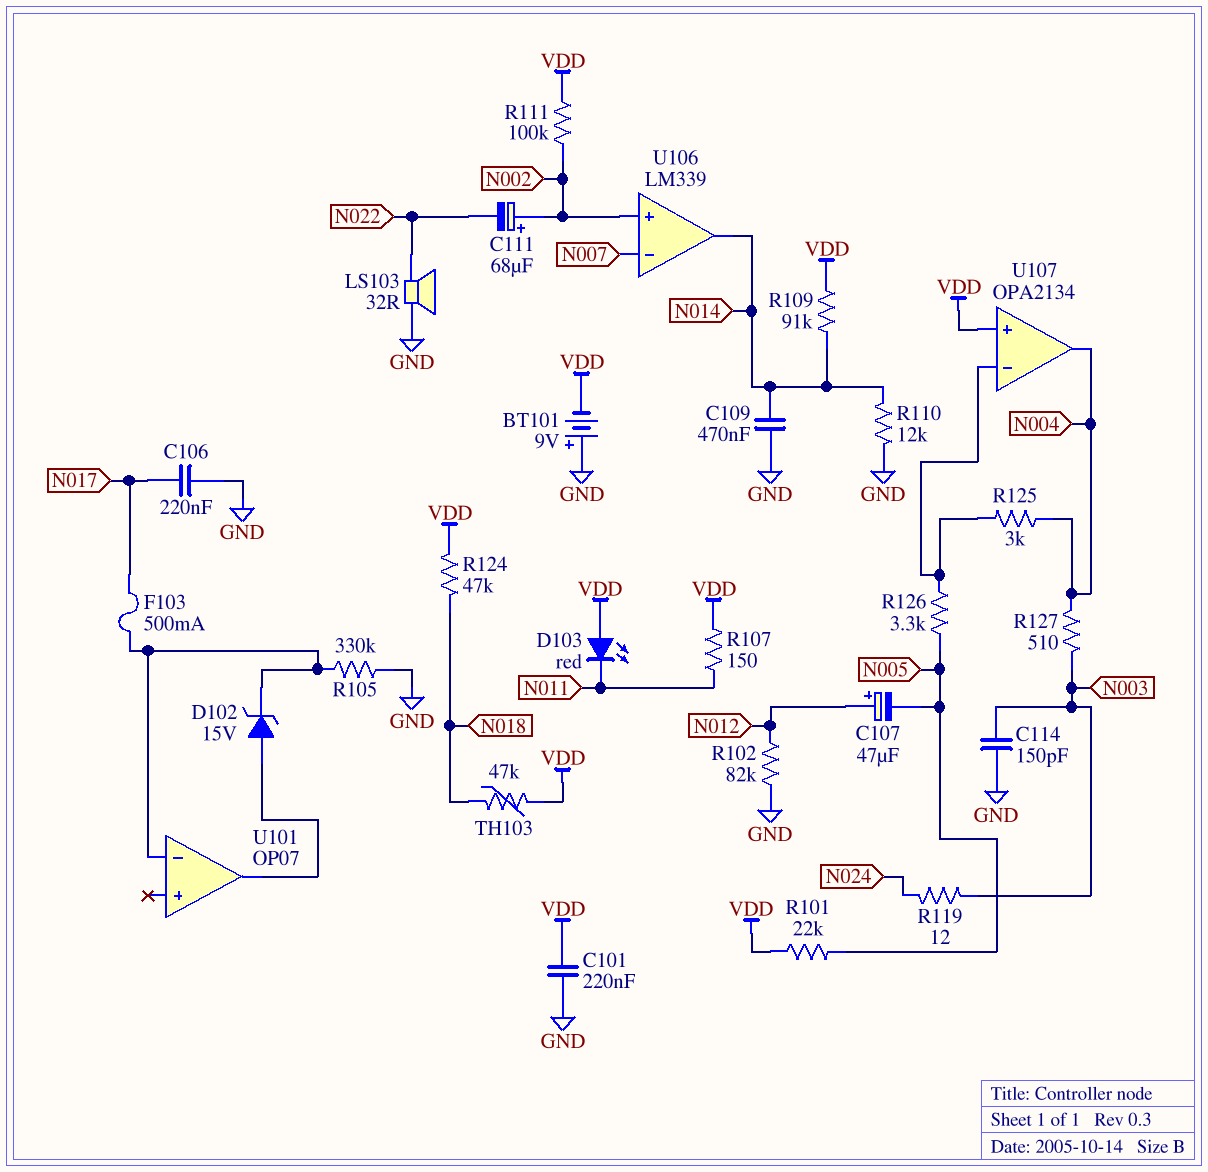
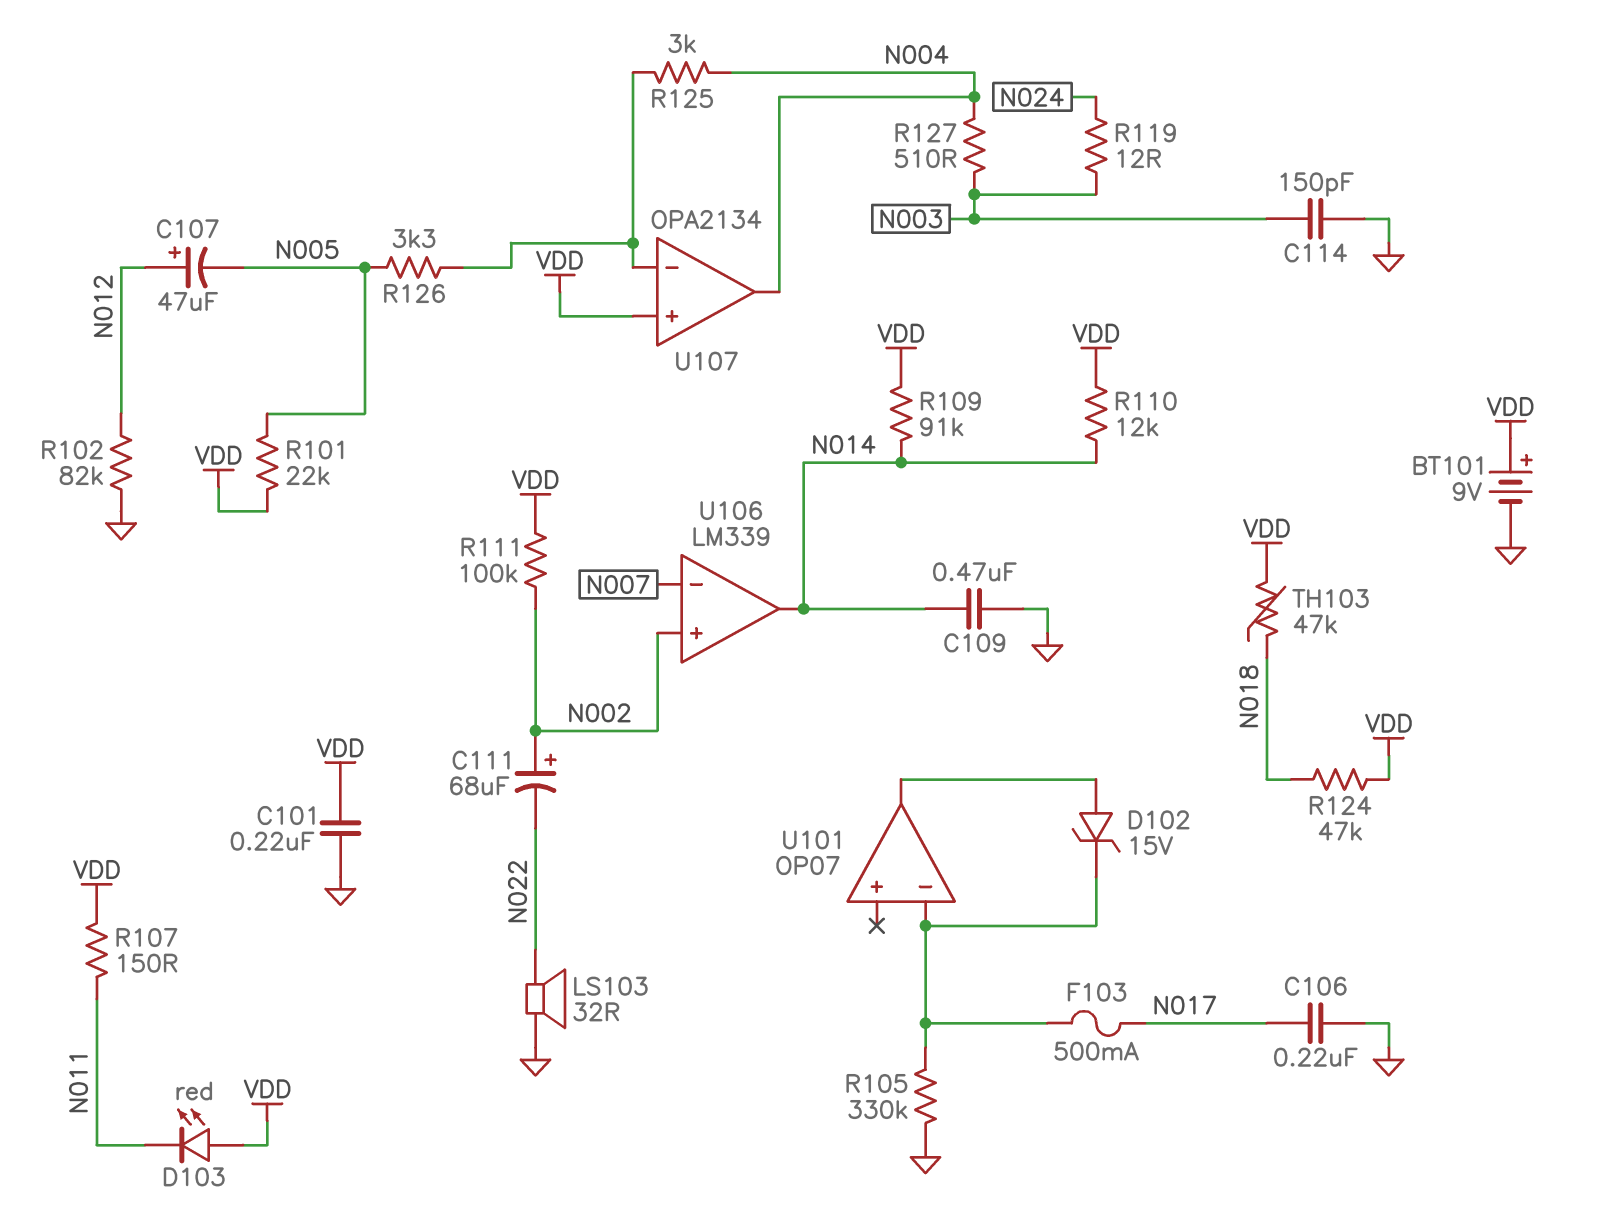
BT101: 9V (plus GND, minus VDD) -> 9V (plus VDD, minus GND)
R110: 12k (GND, N014) -> 12k (N014, VDD)

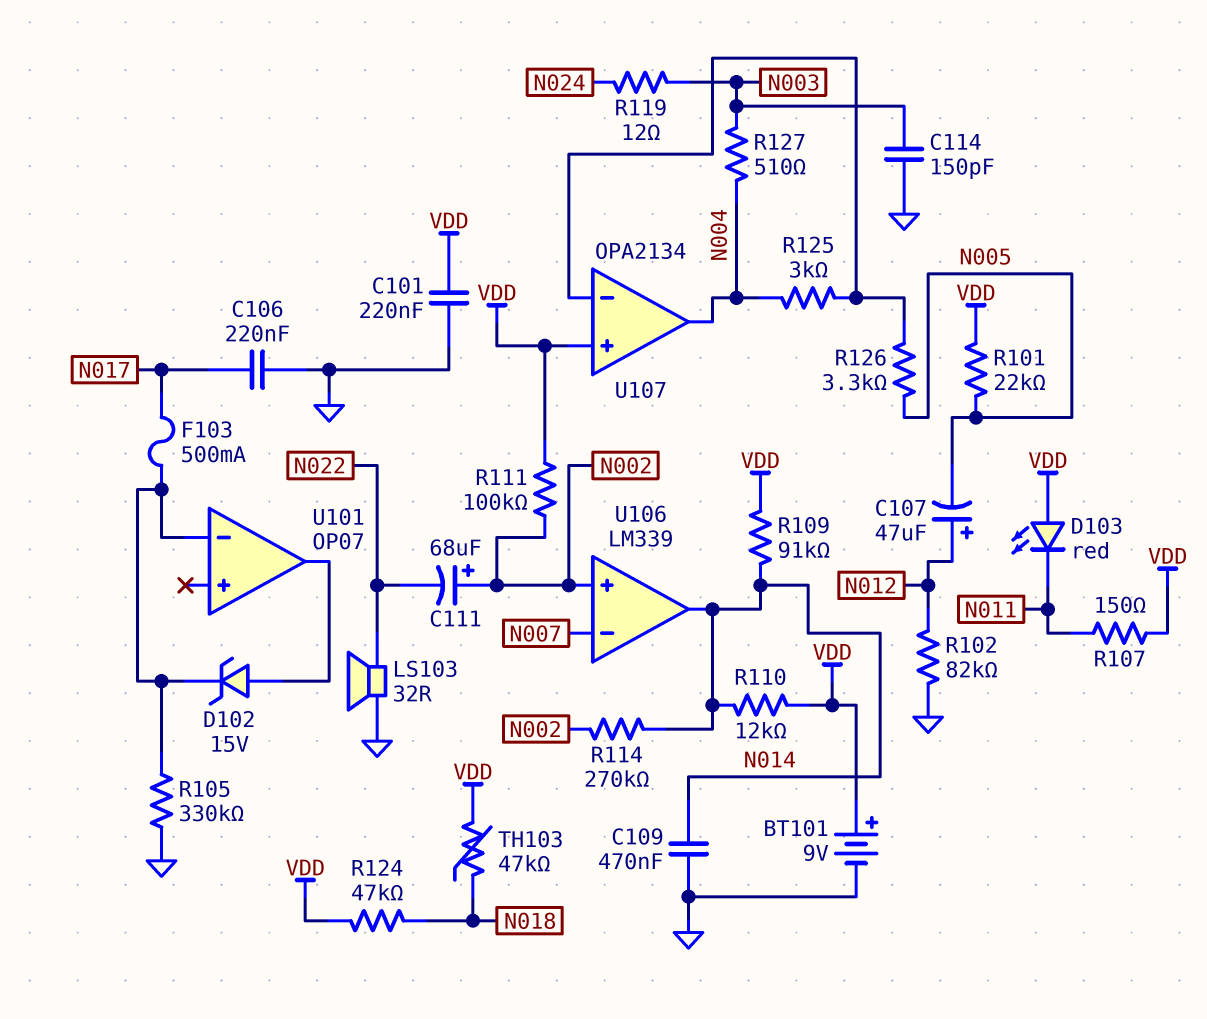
R114: none -> 270k (N002, N014)

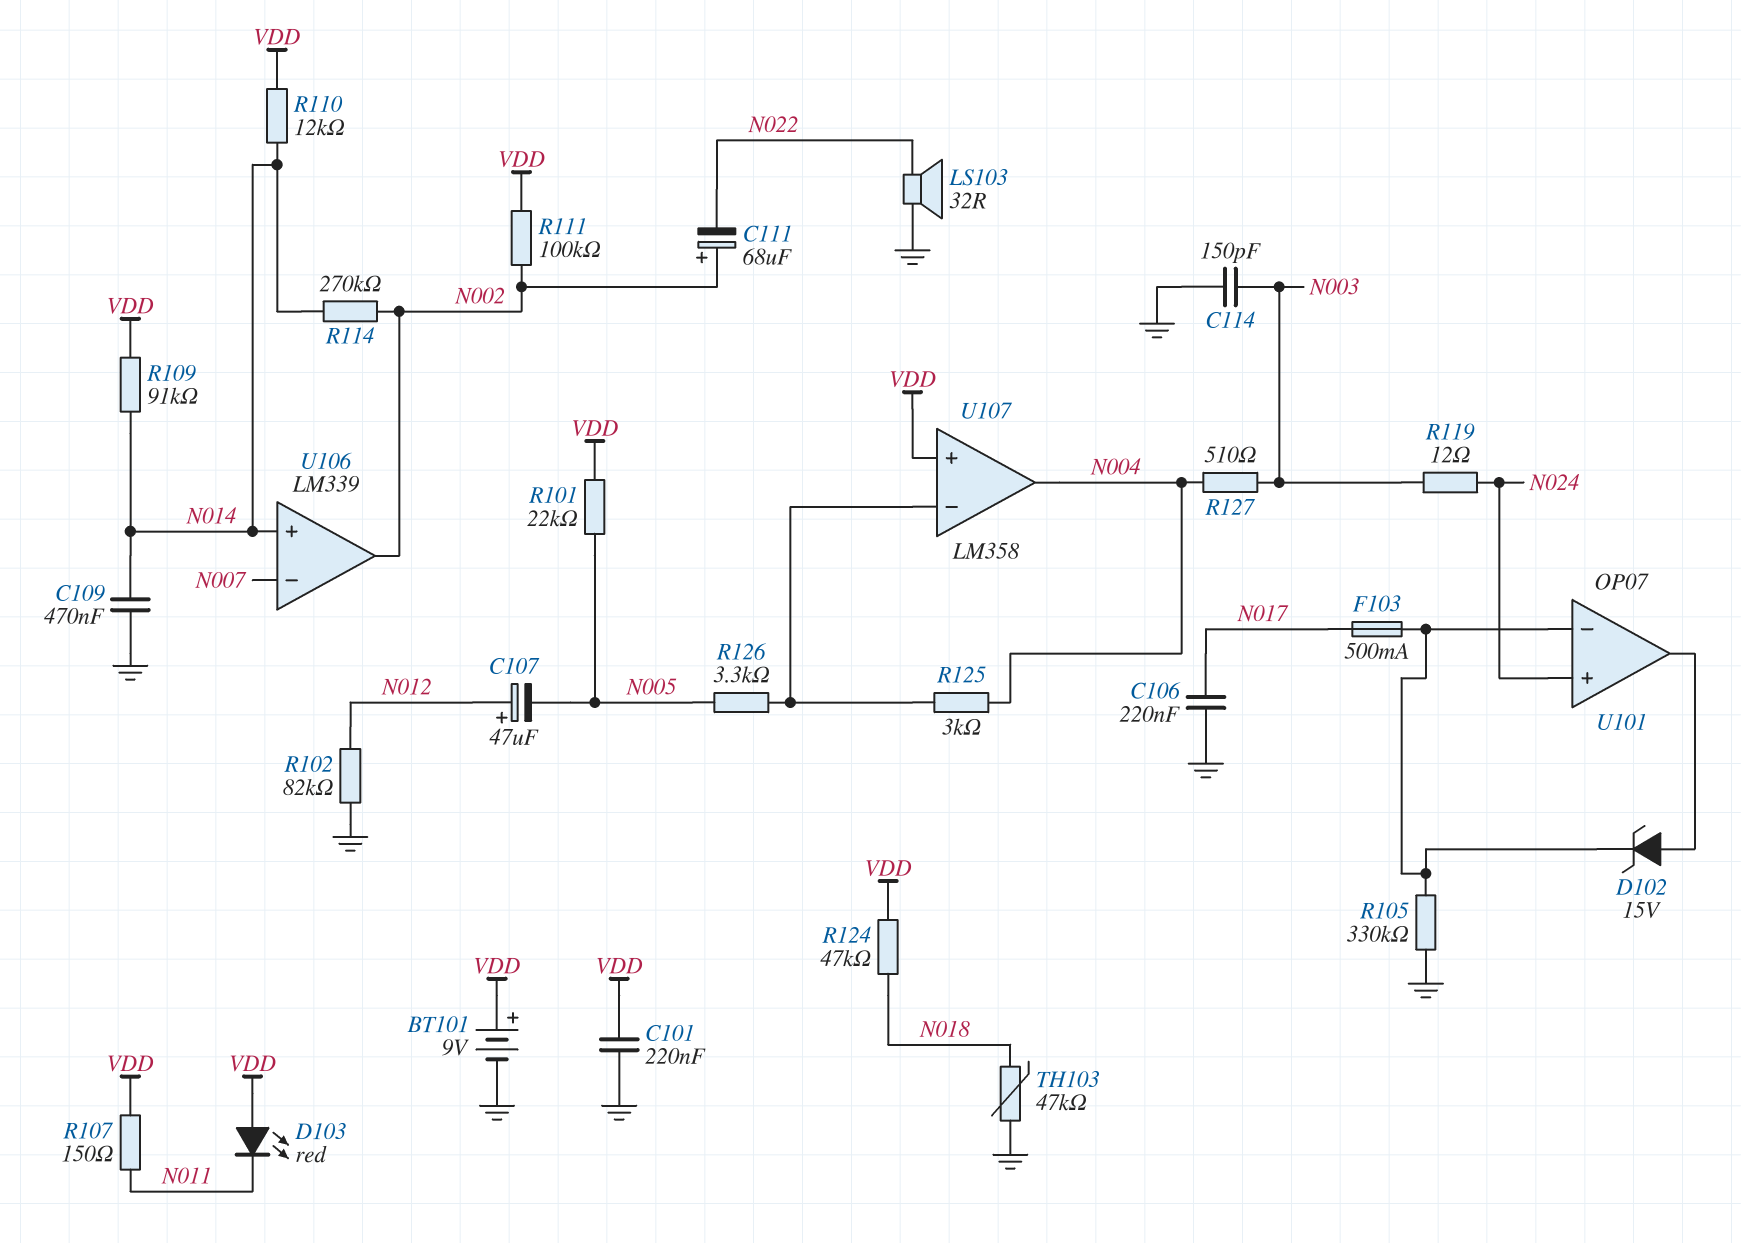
TH103: 47k (N018, VDD) -> 47k (GND, N018)
U101 pin in+: none -> N024
U106 pin in+: N002 -> N014
U106 pin out: N014 -> N002
U107: OPA2134 -> LM358

